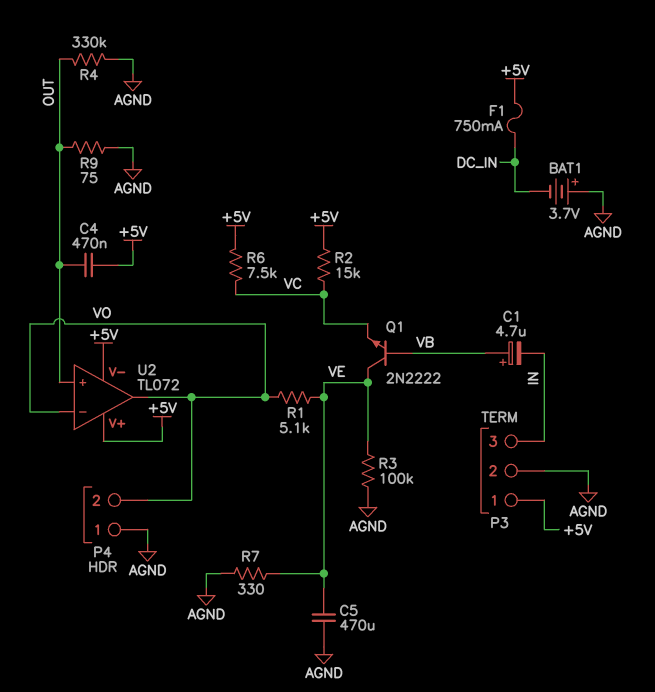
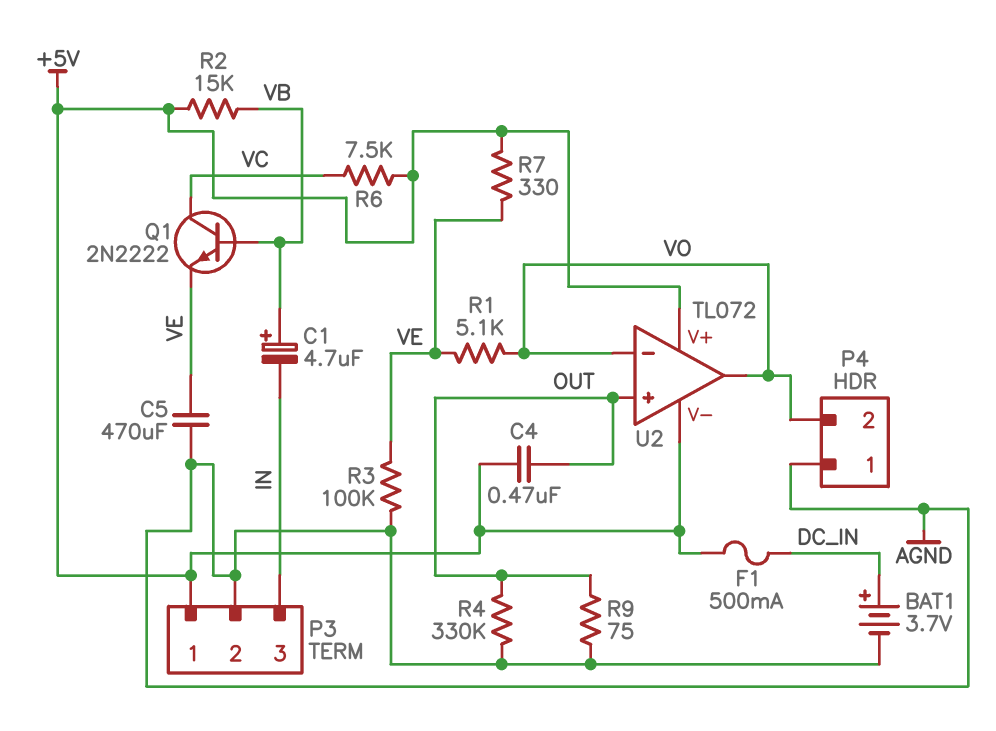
BAT1: 3.7V (plus AGND, minus DC_IN) -> 3.7V (plus DC_IN, minus AGND)
F1: 750mA (+5V, DC_IN) -> 500mA (+5V, DC_IN)
Q1: NPN 2N2222 (B VB, C VE, E VC) -> NPN 2N2222 (B VB, C VC, E VE)
R2: 15k (+5V, VC) -> 15k (+5V, VB)
R7: 330 (AGND, VE) -> 330 (+5V, VE)

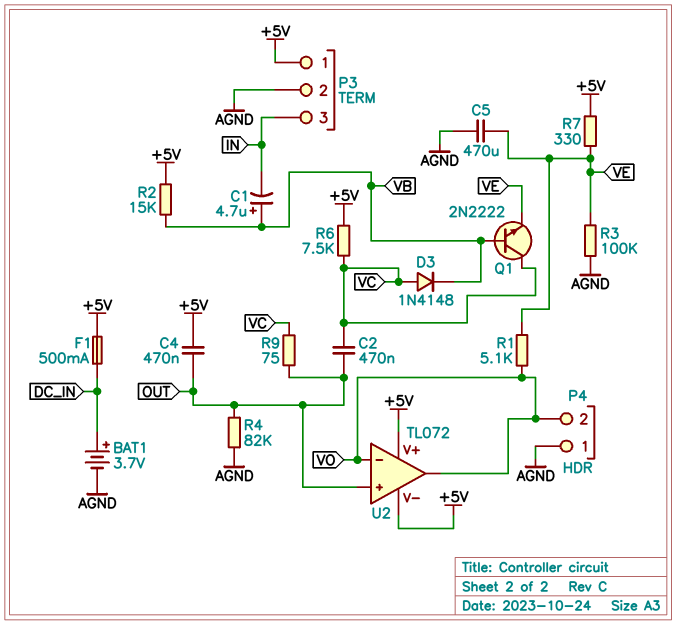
C2: none -> 470nF (OUT, VC)
D3: none -> diode 1N4148 (A VC, K VB)
R4: 330k (AGND, OUT) -> 82k (AGND, OUT)
R9: 75 (AGND, OUT) -> 75 (OUT, VC)

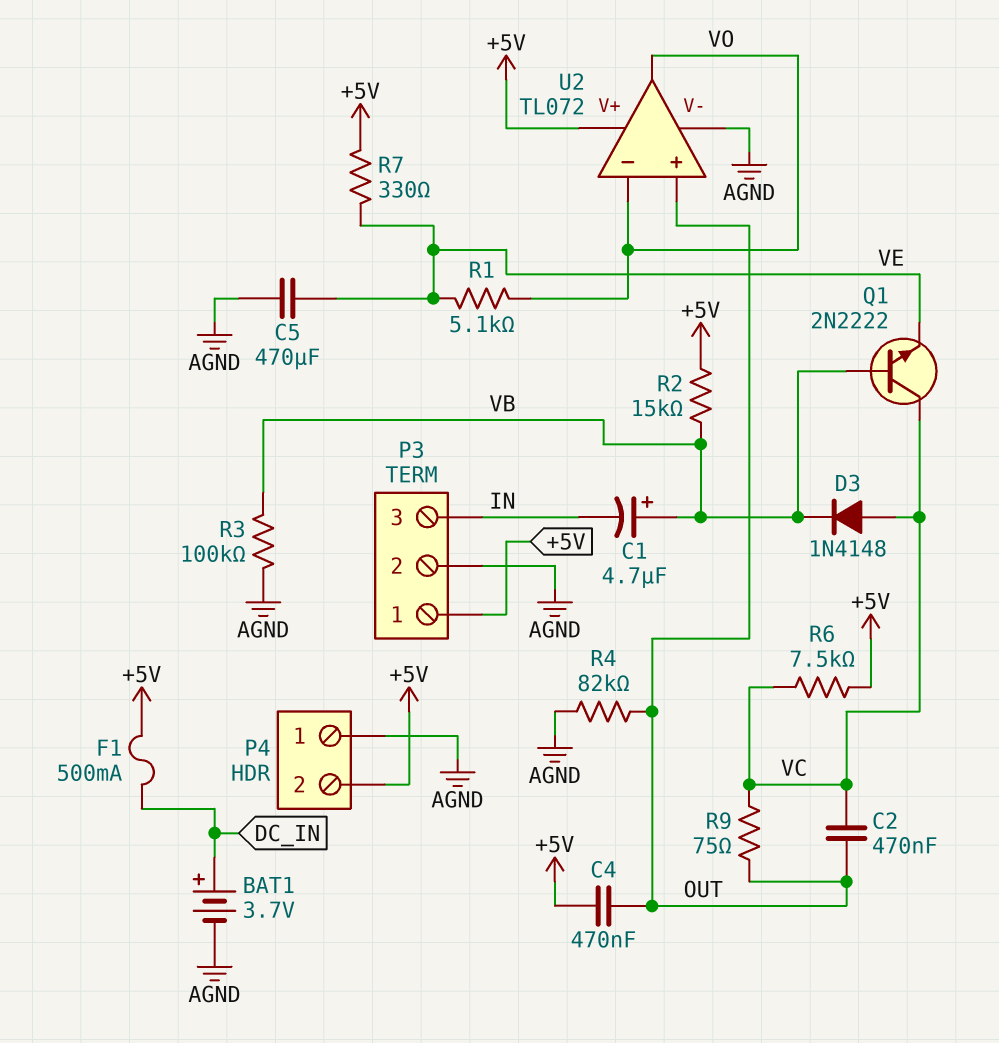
P4 pin 2: VO -> +5V
R3: 100k (AGND, VE) -> 100k (AGND, VB)
U2 pin V-: +5V -> AGND

